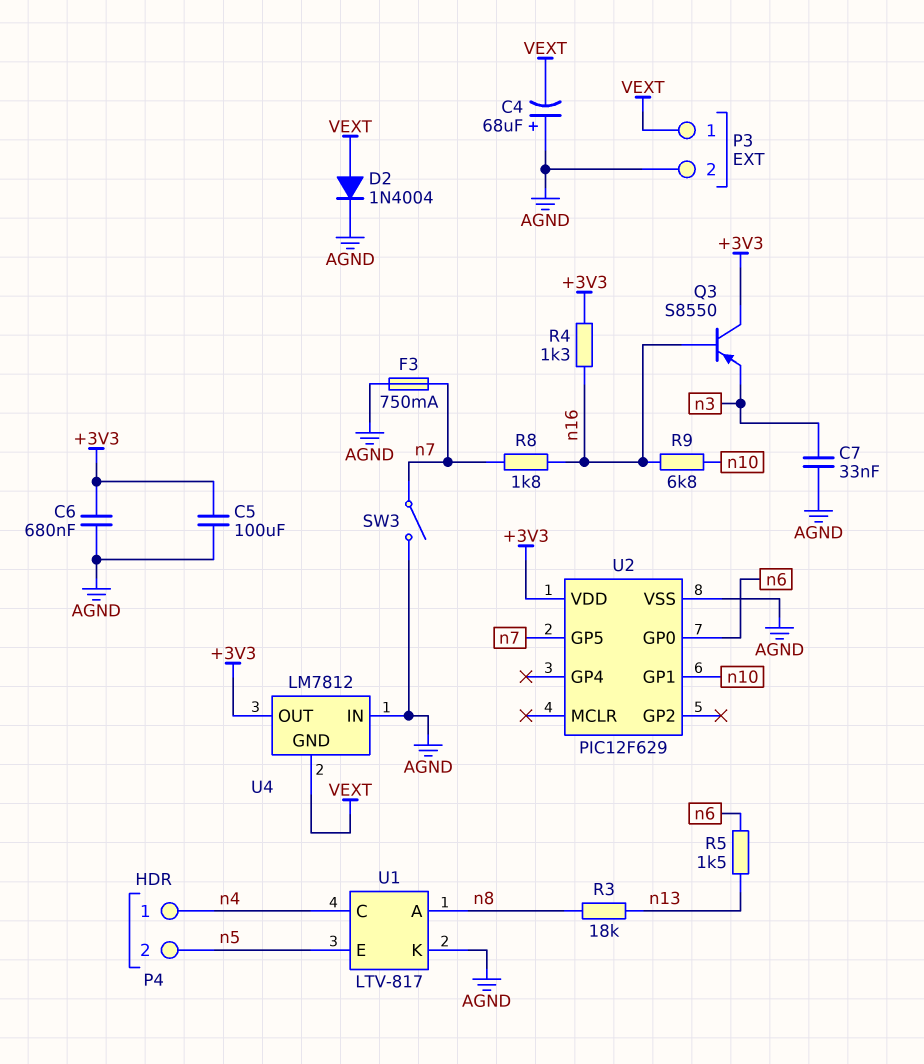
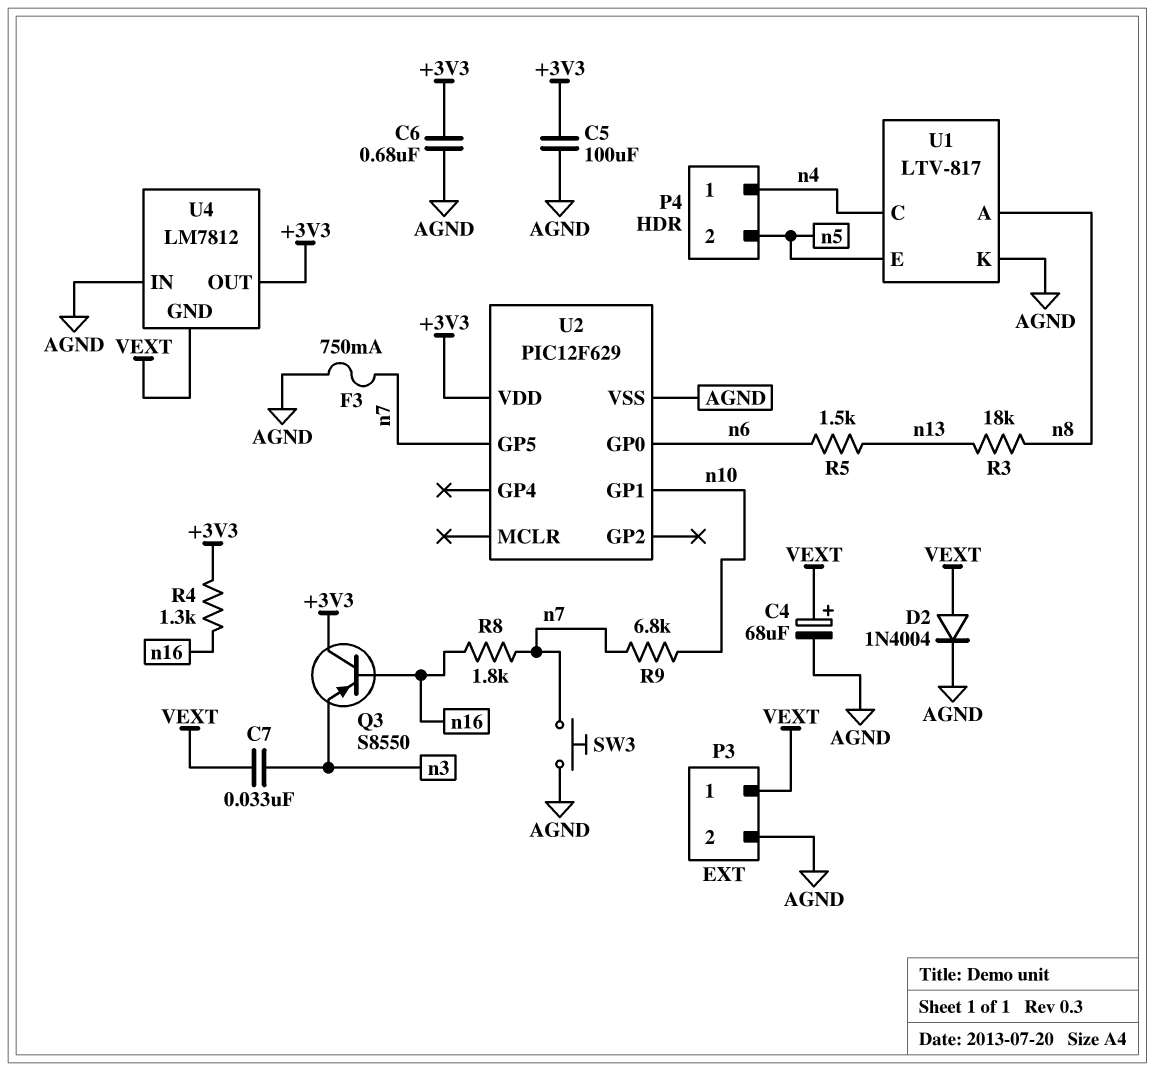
C4: 68uF (plus AGND, minus VEXT) -> 68uF (plus VEXT, minus AGND)
C7: 33nF (AGND, n3) -> 33nF (VEXT, n3)
R9: 6.8k (n10, n16) -> 6.8k (n7, n10)
SW3: switch (AGND, n7) -> button (AGND, n7)

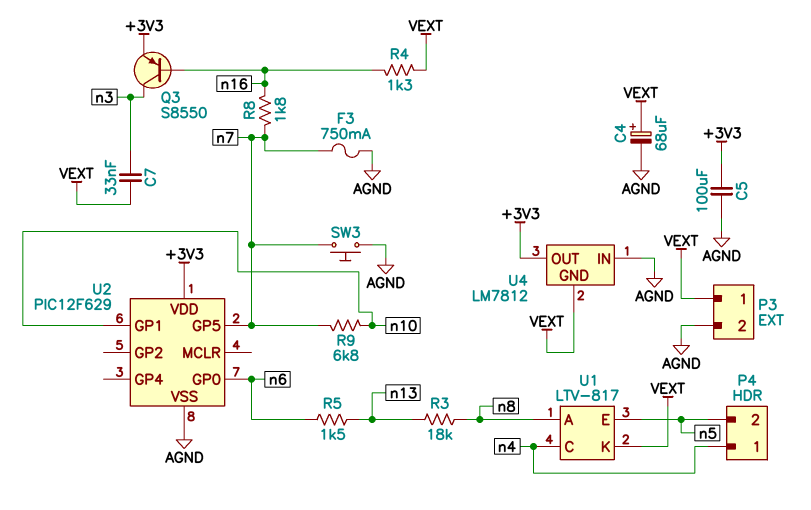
C6: 680nF (+3V3, AGND) -> none
D2: diode 1N4004 (A VEXT, K AGND) -> none
Q3: PNP S8550 (B n16, C +3V3, E n3) -> PNP S8550 (B n16, C n3, E +3V3)
R4: 1.3k (+3V3, n16) -> 1.3k (VEXT, n16)
U1 pin K: AGND -> VEXT

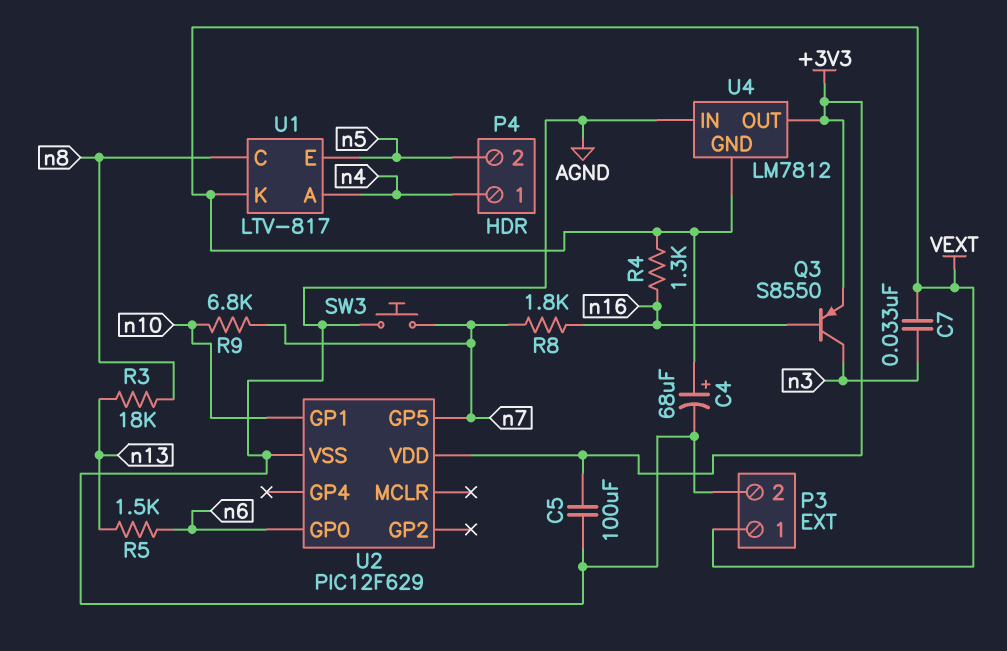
F3: 750mA (AGND, n7) -> none
U1 pin A: n8 -> n4
U1 pin C: n4 -> n8

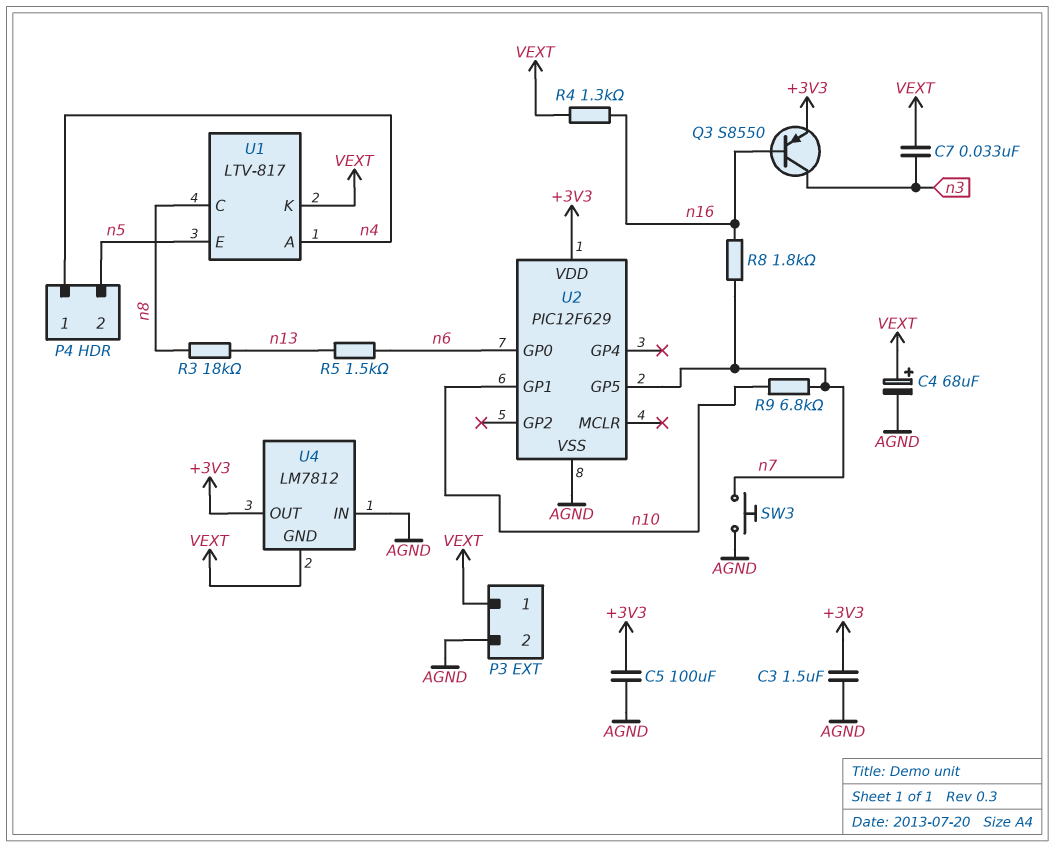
C3: none -> 1.5uF (+3V3, AGND)

